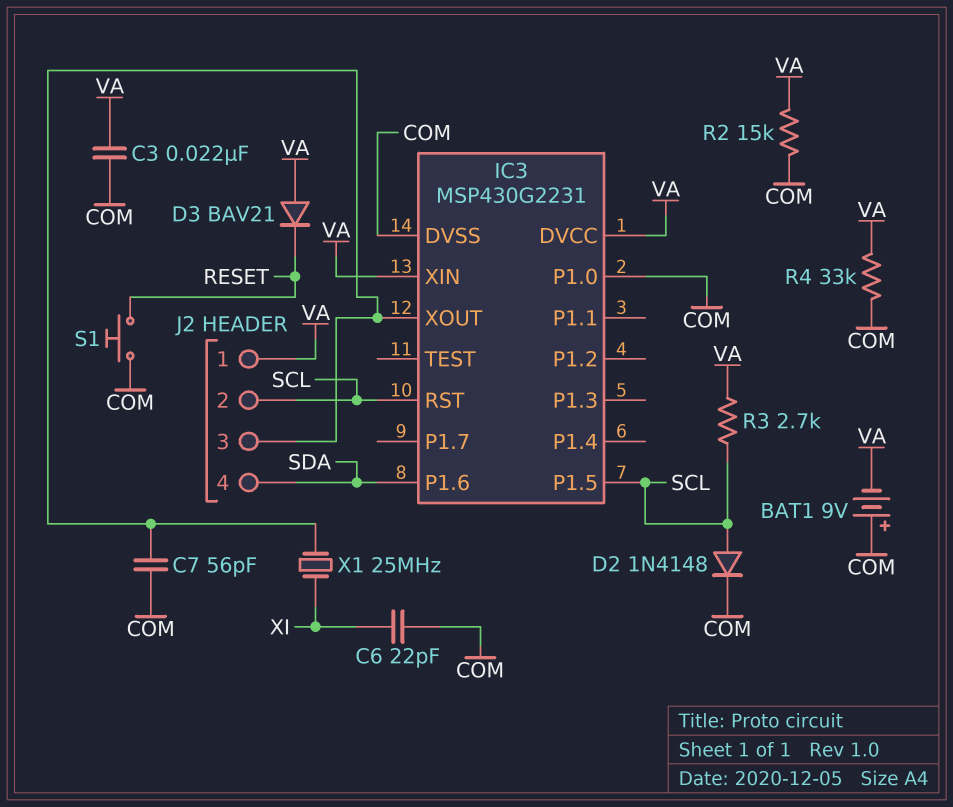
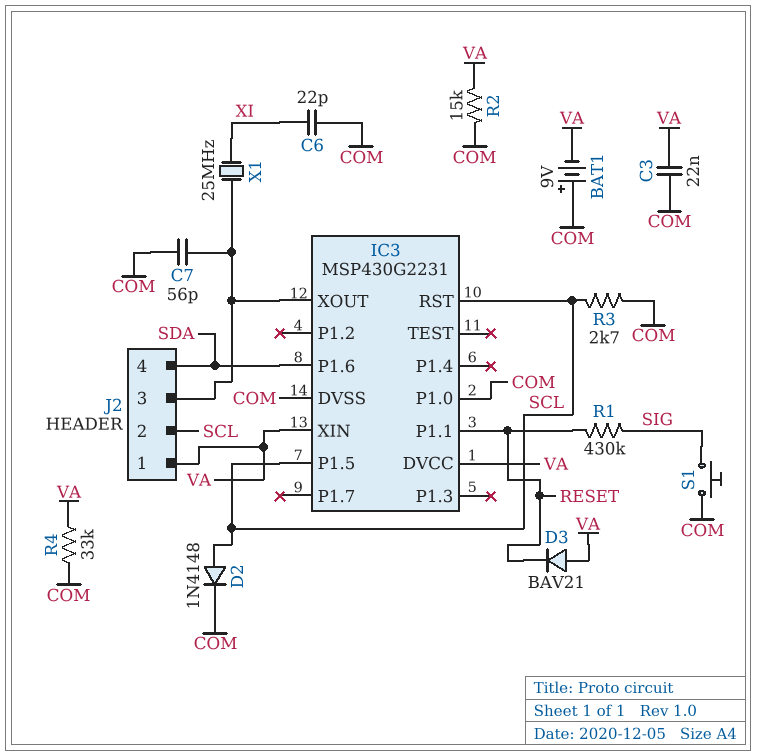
IC3 pin P1.1: none -> RESET
R1: none -> 430k (RESET, SIG)
R3: 2.7k (SCL, VA) -> 2.7k (COM, SCL)
S1: button (COM, RESET) -> button (COM, SIG)

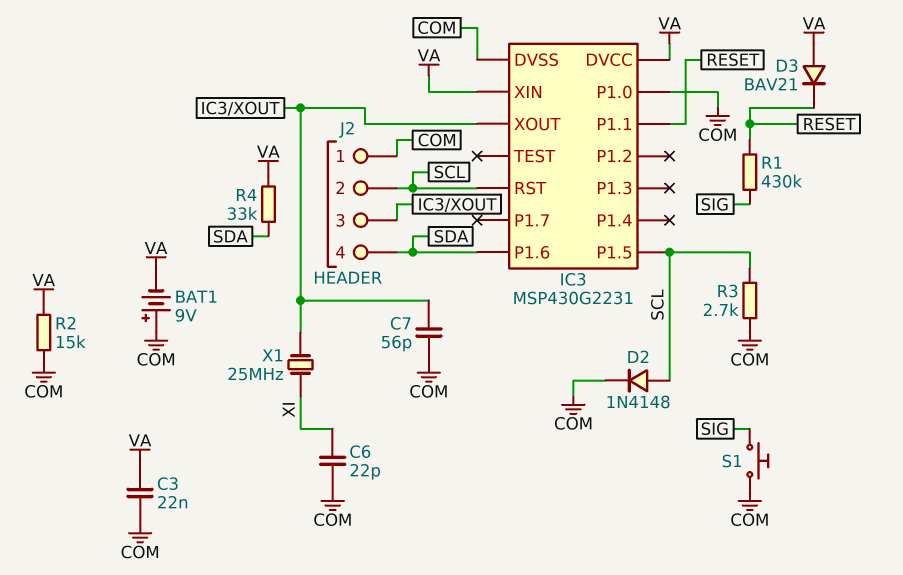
J2 pin 1: VA -> COM
R4: 33k (COM, VA) -> 33k (SDA, VA)

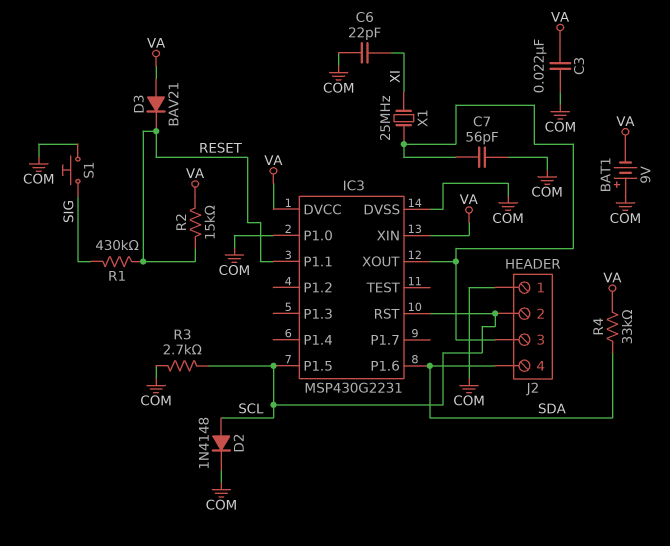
R2: 15k (COM, VA) -> 15k (RESET, VA)

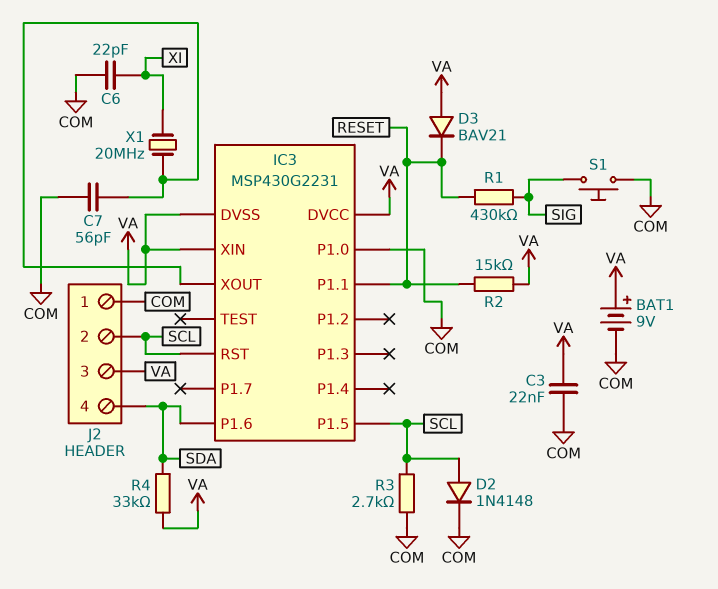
BAT1: 9V (plus COM, minus VA) -> 9V (plus VA, minus COM)
IC3 pin DVSS: COM -> VA
J2 pin 3: IC3/XOUT -> VA
X1: 25MHz (IC3/XOUT, XI) -> 20MHz (IC3/XOUT, XI)

